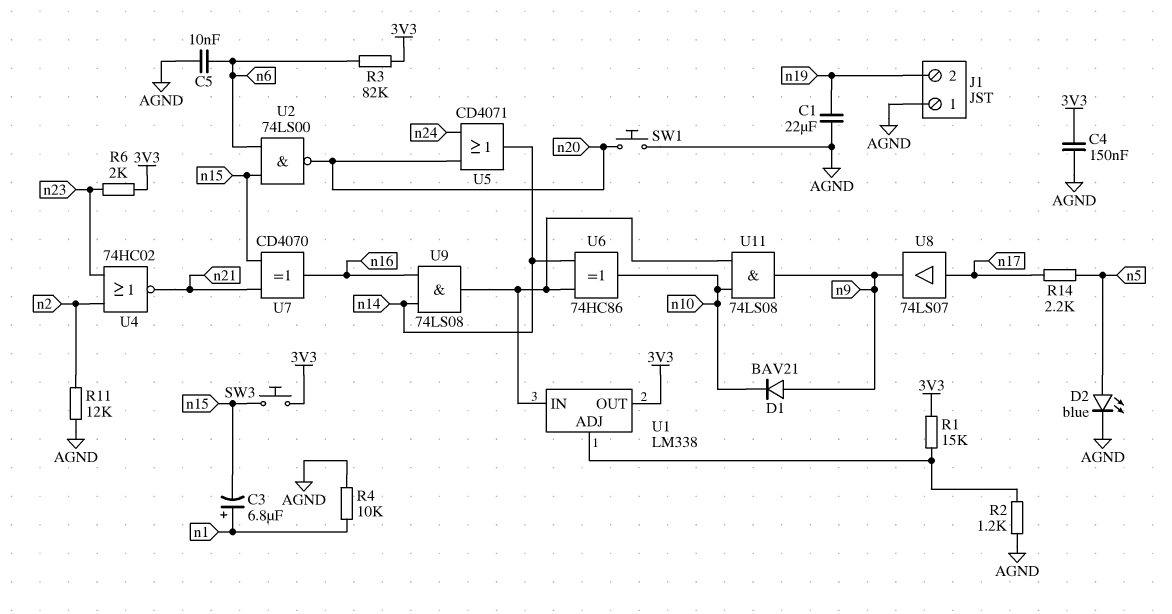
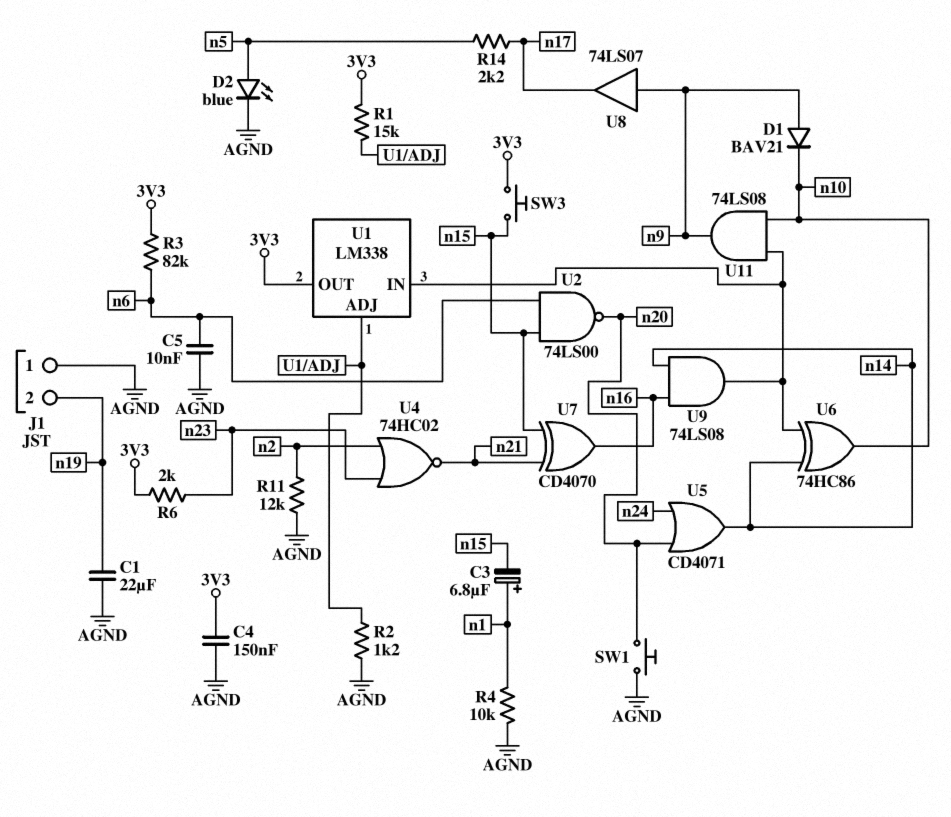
U8: buffer 74LS07 (in n17, out n9) -> buffer 74LS07 (in n9, out n17)

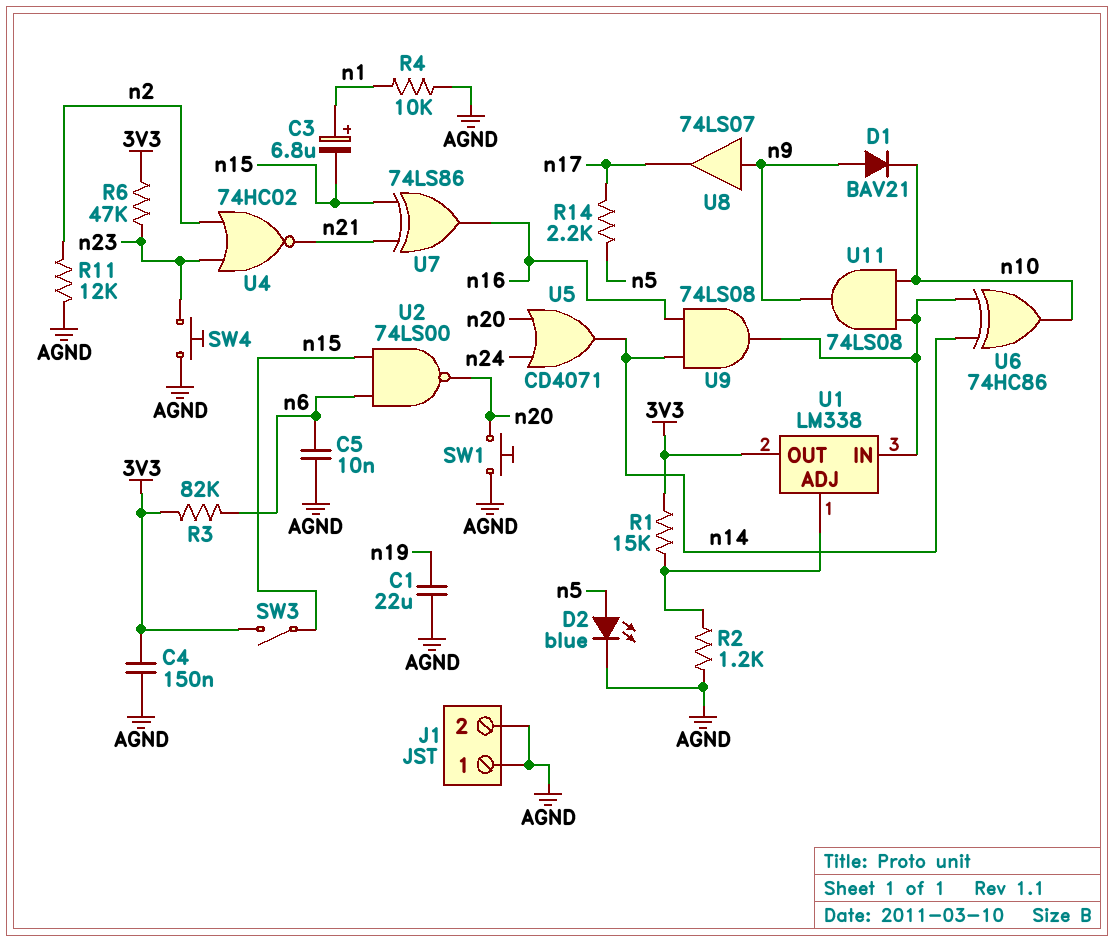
J1 pin 2: n19 -> AGND
R6: 2k (3V3, n23) -> 47k (3V3, n23)
SW3: button (3V3, n15) -> switch (3V3, n15)
SW4: none -> button (AGND, n23)
U7: XOR CD4070 (in n15, in n21, out n16) -> XOR 74LS86 (in n15, in n21, out n16)

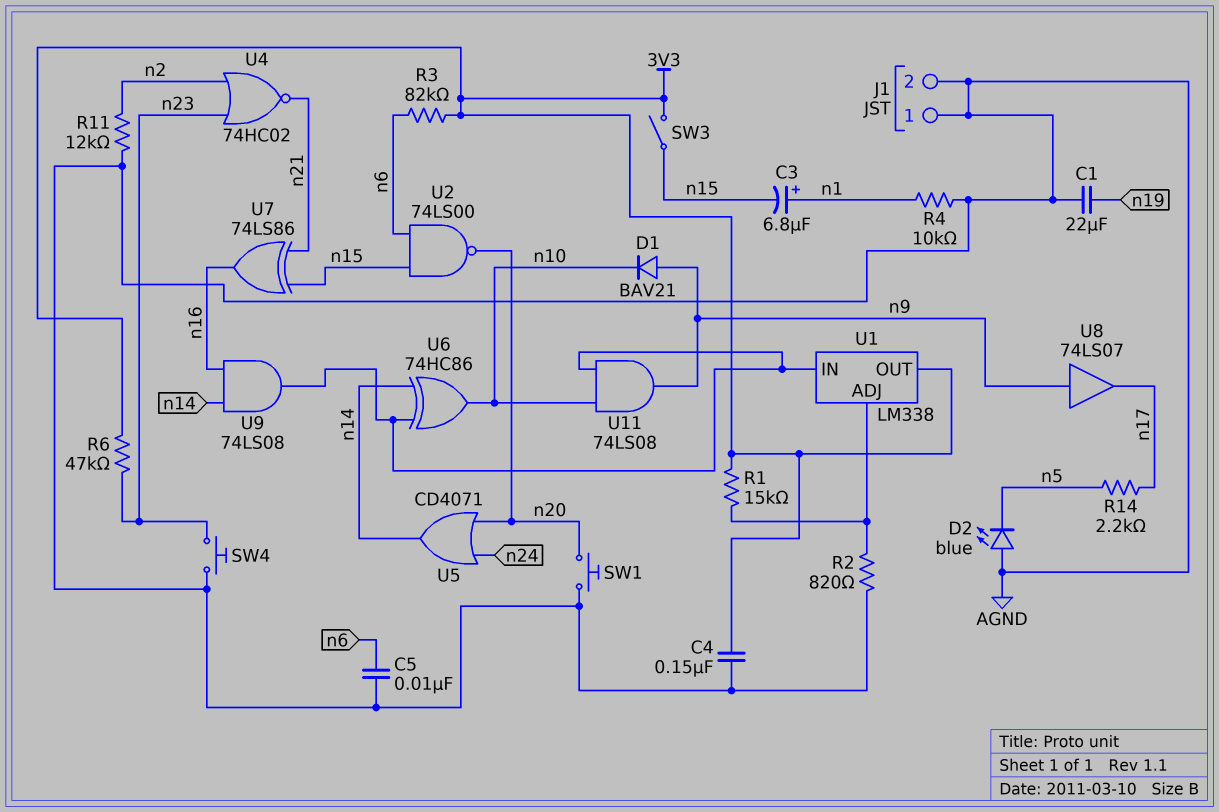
D2: LED blue (A n5, K AGND) -> LED blue (A AGND, K n5)
R2: 1.2k (AGND, U1/ADJ) -> 820 (AGND, U1/ADJ)

